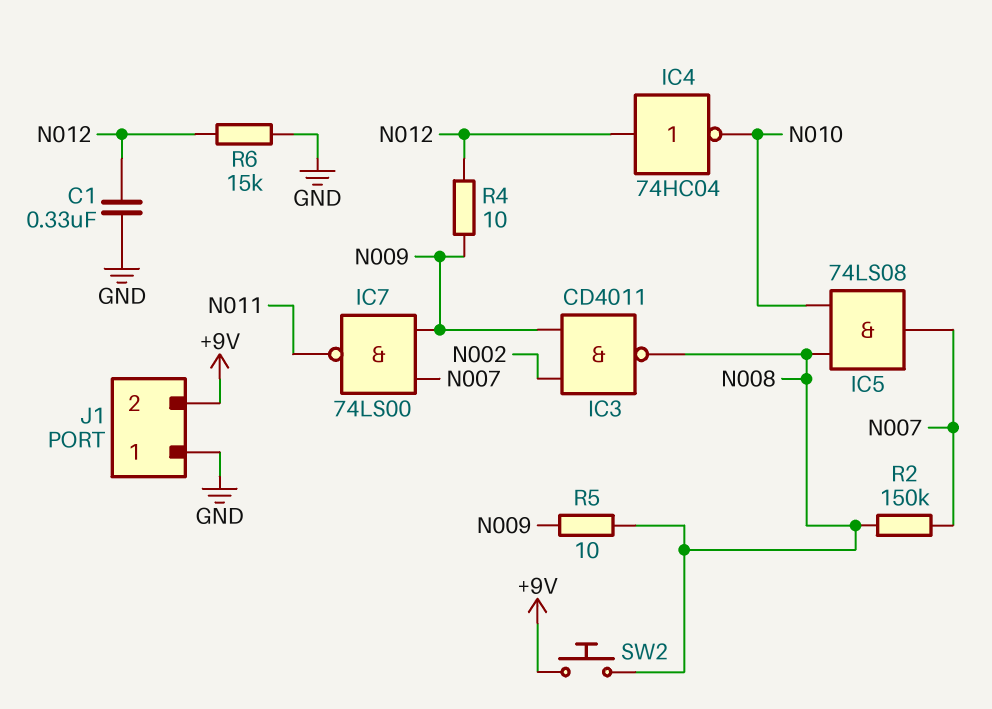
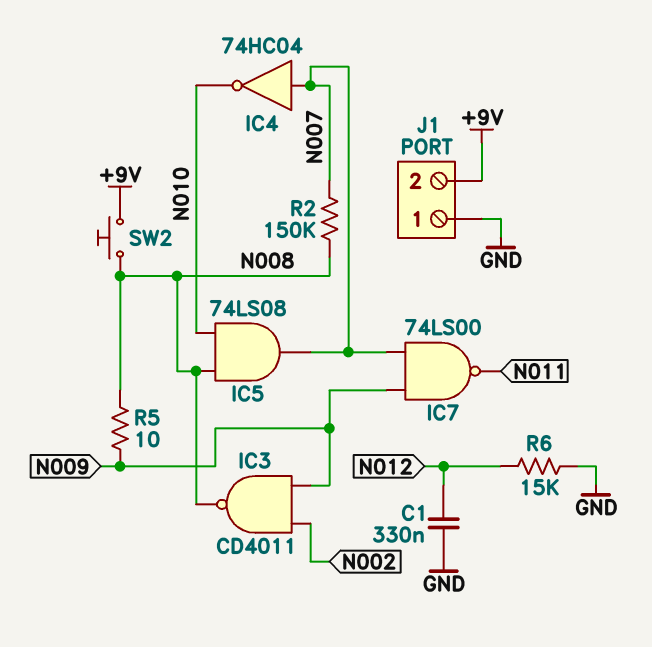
IC4: NOT 74HC04 (in N012, out N010) -> NOT 74HC04 (in N007, out N010)
R4: 10 (N009, N012) -> none

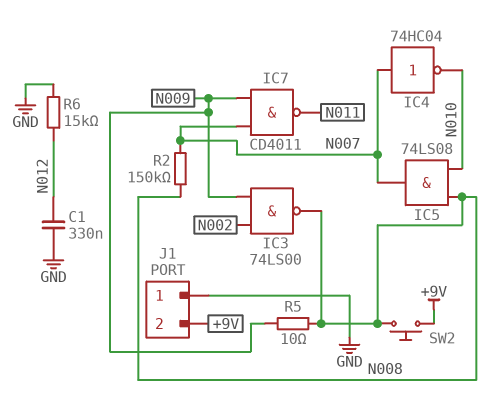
IC3: NAND CD4011 (in N002, in N009, out N008) -> NAND 74LS00 (in N002, in N009, out N008)
IC7: NAND 74LS00 (in N007, in N009, out N011) -> NAND CD4011 (in N007, in N009, out N011)

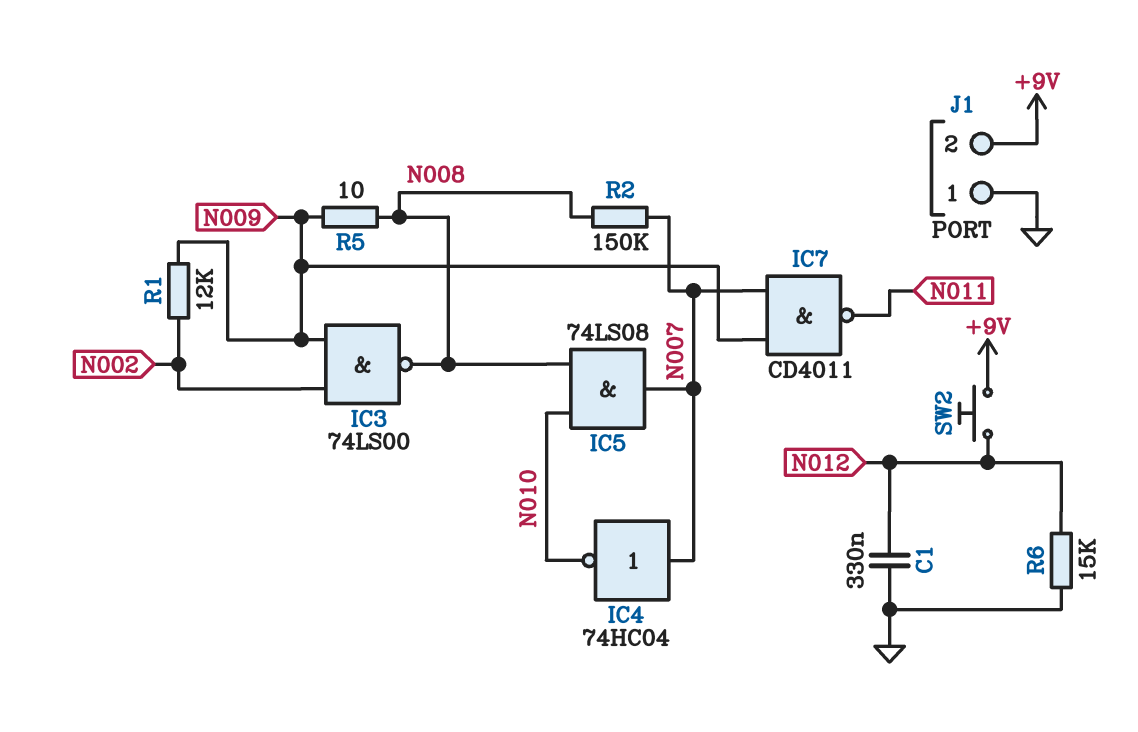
R1: none -> 12k (N002, N009)
SW2: button (+9V, N008) -> button (+9V, N012)

